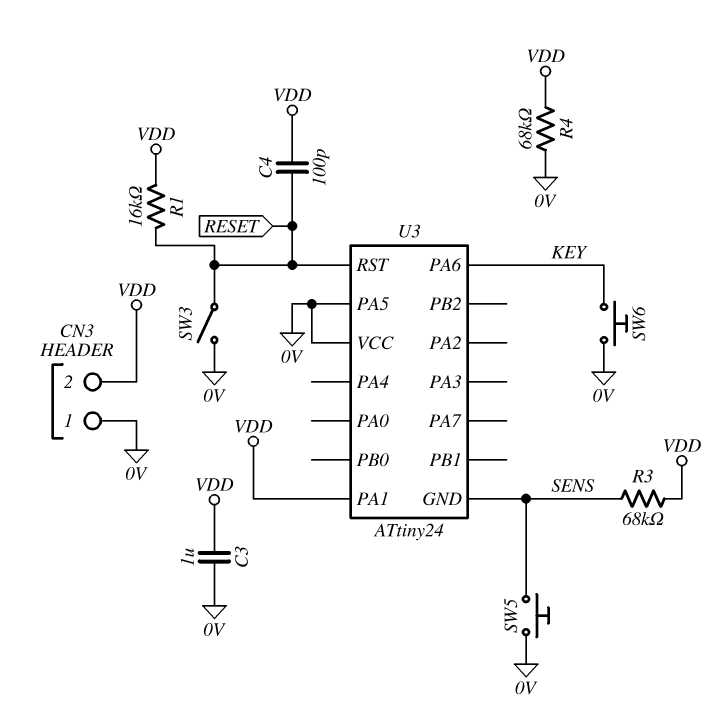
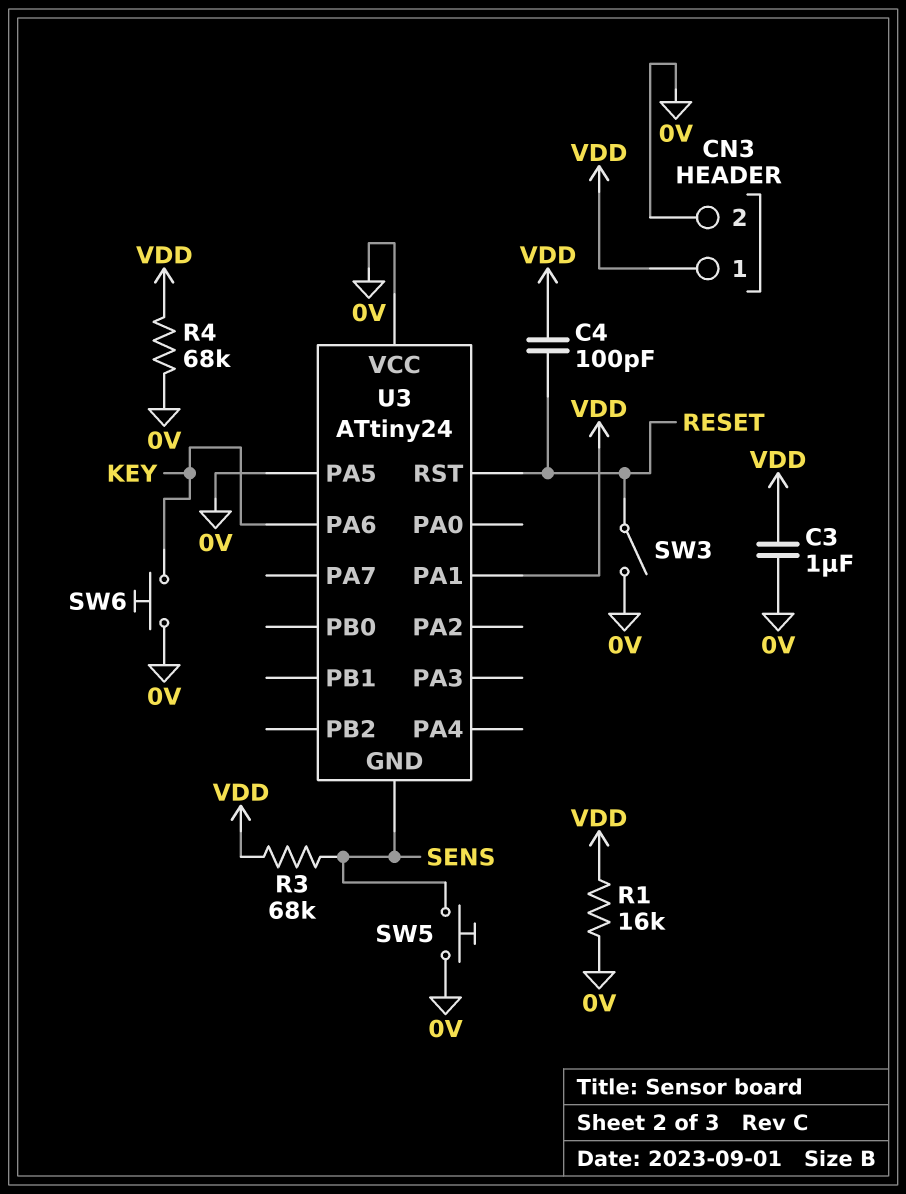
CN3 pin 1: 0V -> VDD
CN3 pin 2: VDD -> 0V
R1: 16k (RESET, VDD) -> 16k (0V, VDD)

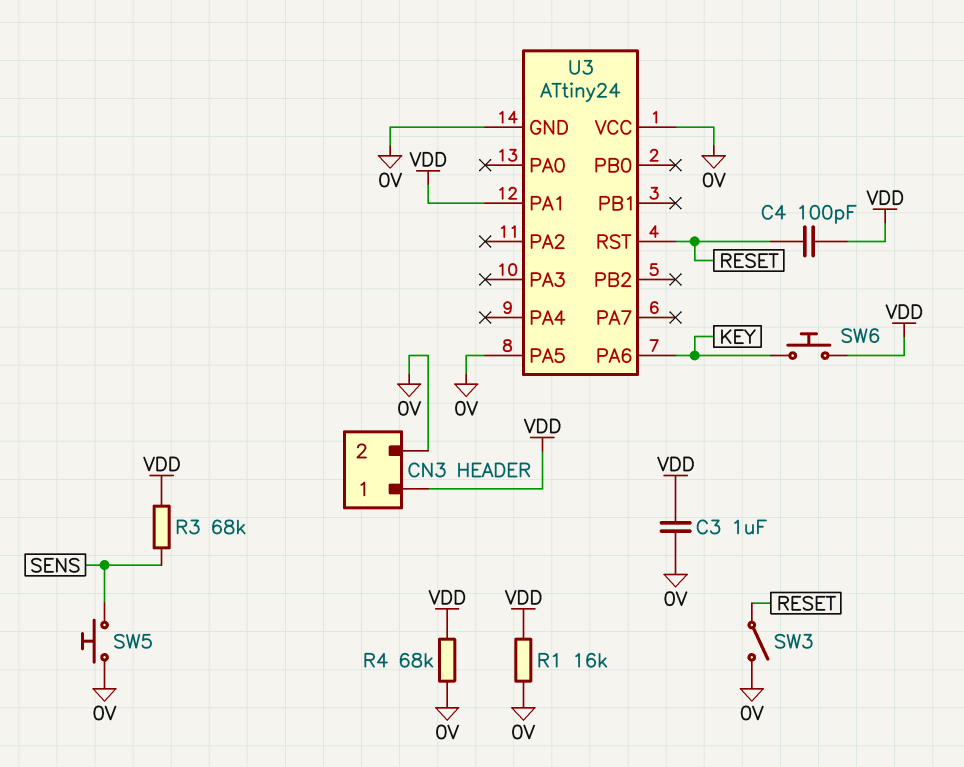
SW6: button (0V, KEY) -> button (KEY, VDD)
U3 pin GND: SENS -> 0V

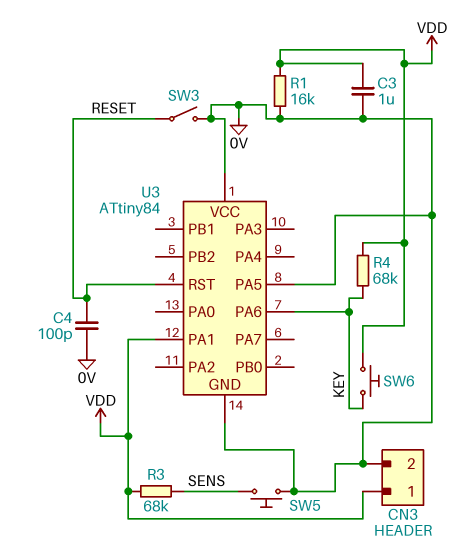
C4: 100pF (RESET, VDD) -> 100pF (0V, RESET)
R4: 68k (0V, VDD) -> 68k (KEY, VDD)
U3: ATtiny24 -> ATtiny84

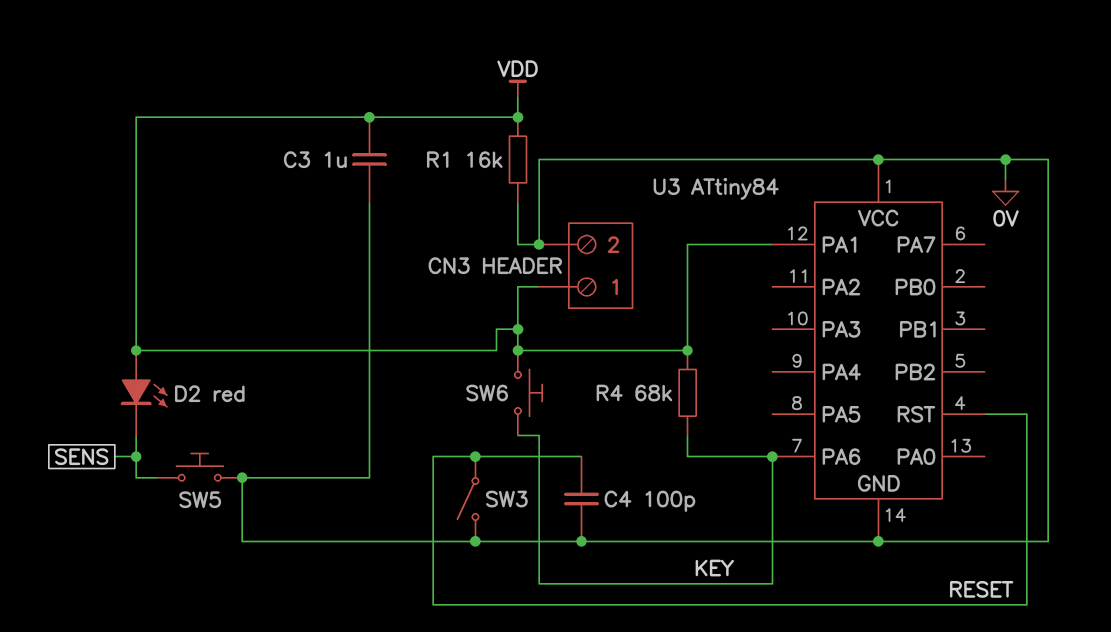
D2: none -> LED red (A VDD, K SENS)
R3: 68k (SENS, VDD) -> none
U3 pin PA5: 0V -> none

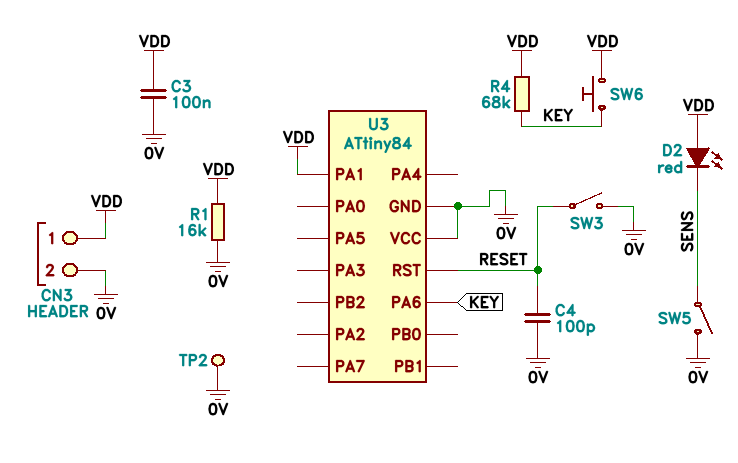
C3: 1uF (0V, VDD) -> 100nF (0V, VDD)
SW5: button (0V, SENS) -> switch (0V, SENS)
TP2: none -> test point (0V)

